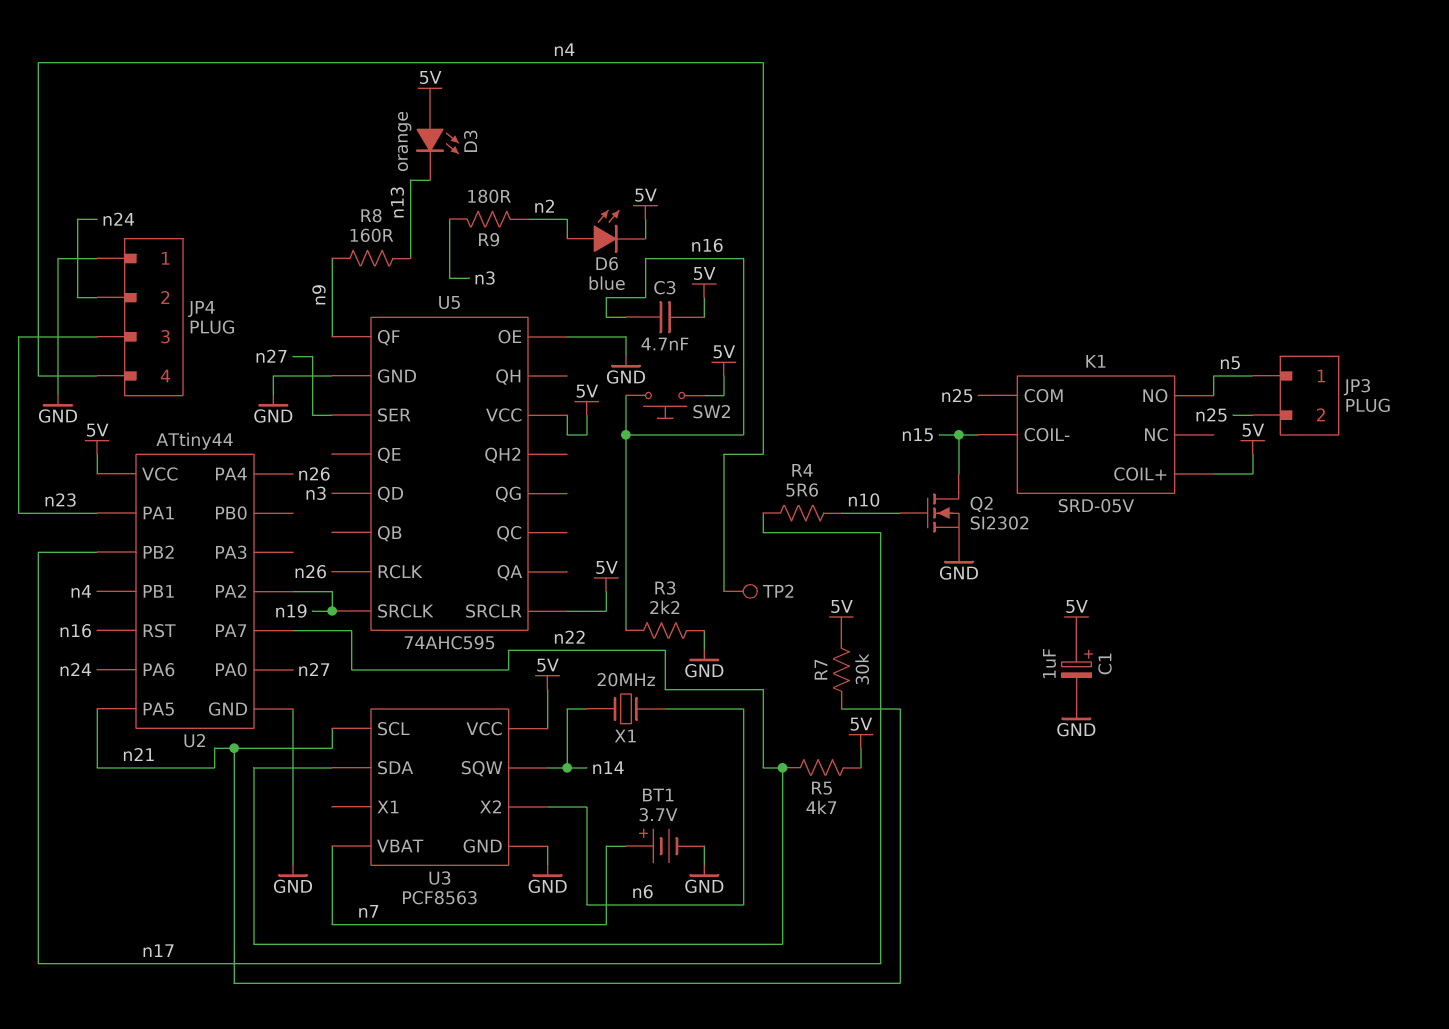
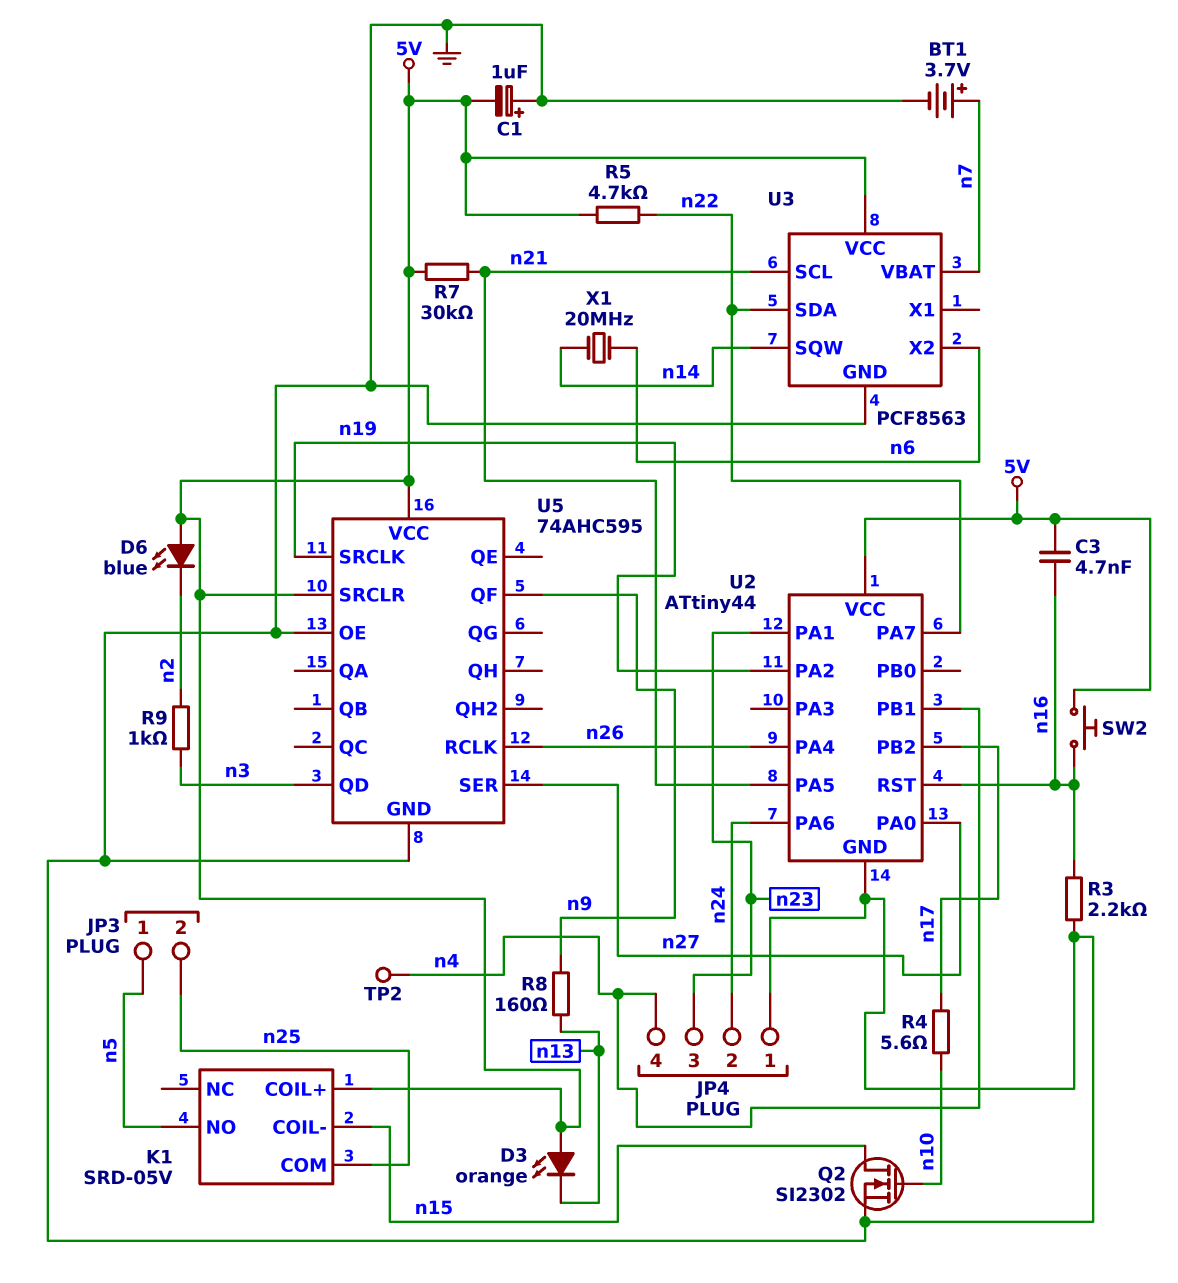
C1: 1uF (plus 5V, minus GND) -> 1uF (plus GND, minus 5V)
D6: LED blue (A n2, K 5V) -> LED blue (A 5V, K n2)
R9: 180 (n2, n3) -> 1k (n2, n3)

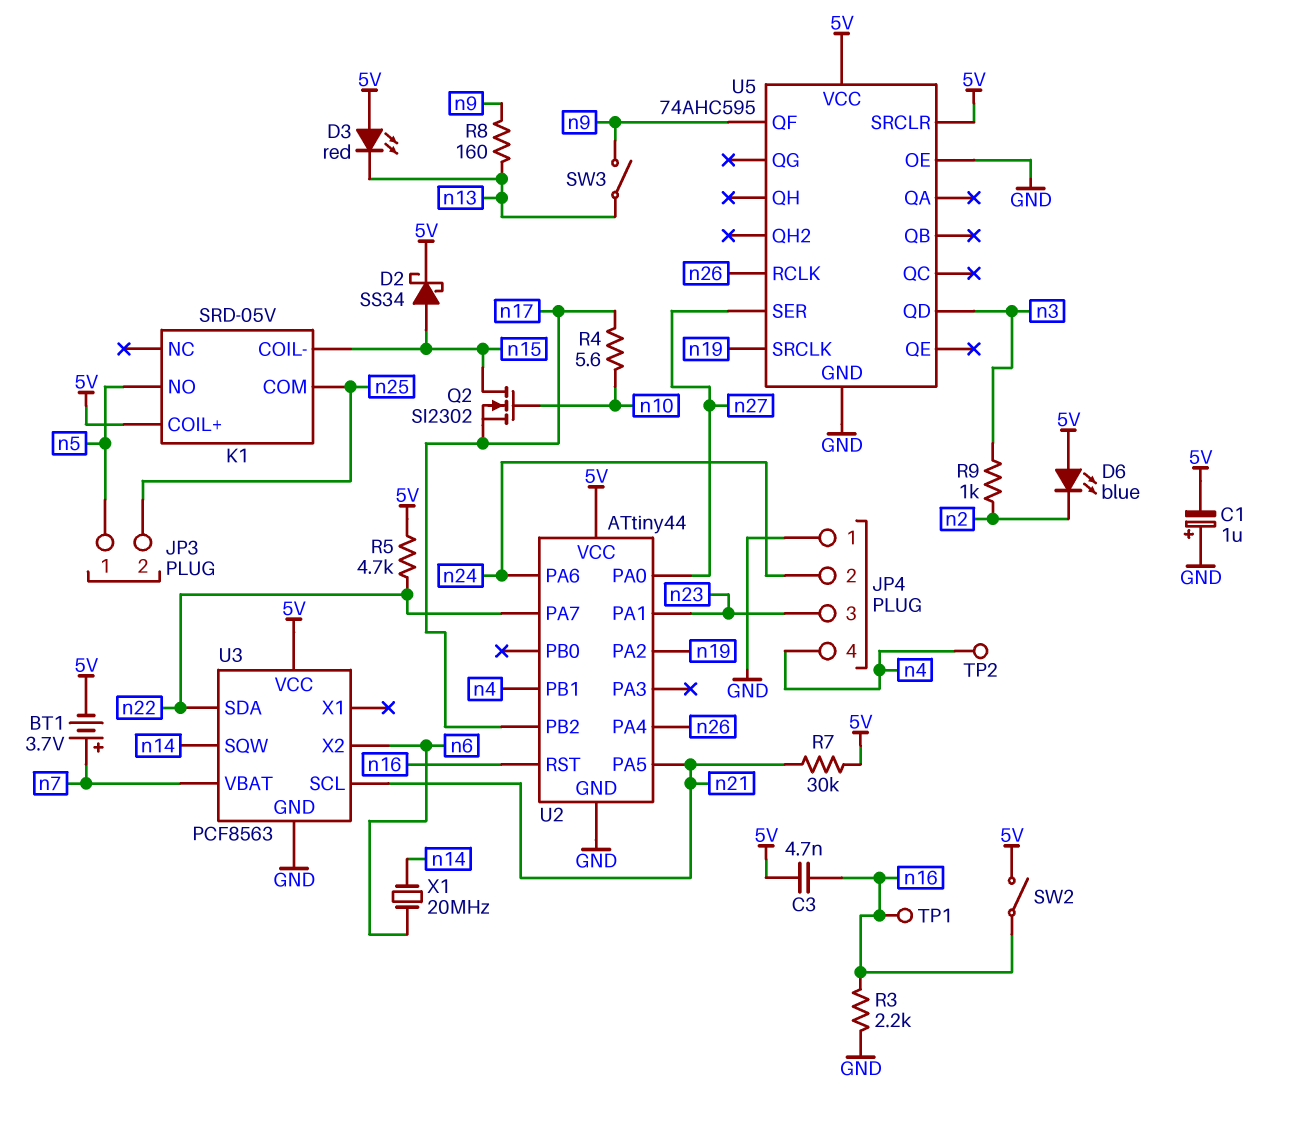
BT1: 3.7V (plus n7, minus GND) -> 3.7V (plus n7, minus 5V)
D2: none -> schottky SS34 (A n15, K 5V)
D3: LED orange (A 5V, K n13) -> LED red (A 5V, K n13)
Q2: NMOS SI2302 (G n10, D n15, S GND) -> NMOS SI2302 (G n10, D n15, S n17)
SW2: button (5V, n16) -> switch (5V, n16)
SW3: none -> switch (n9, n13)
TP1: none -> test point (n16)

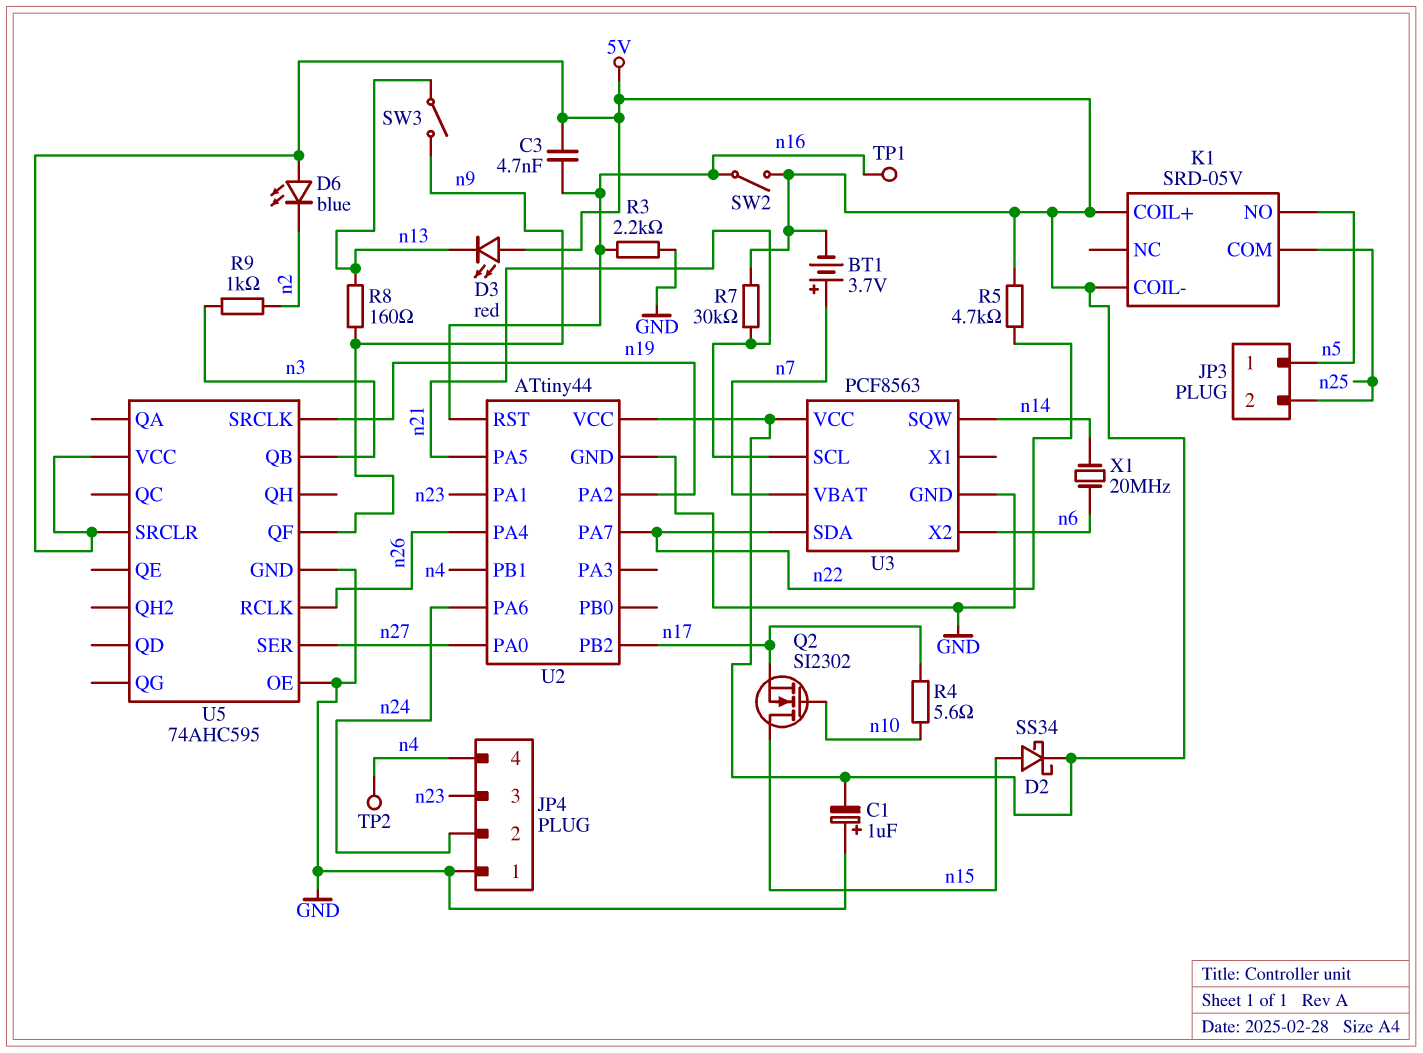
K1 pin COIL-: n15 -> 5V
U5 pin QB: none -> n3
U5 pin QD: n3 -> none

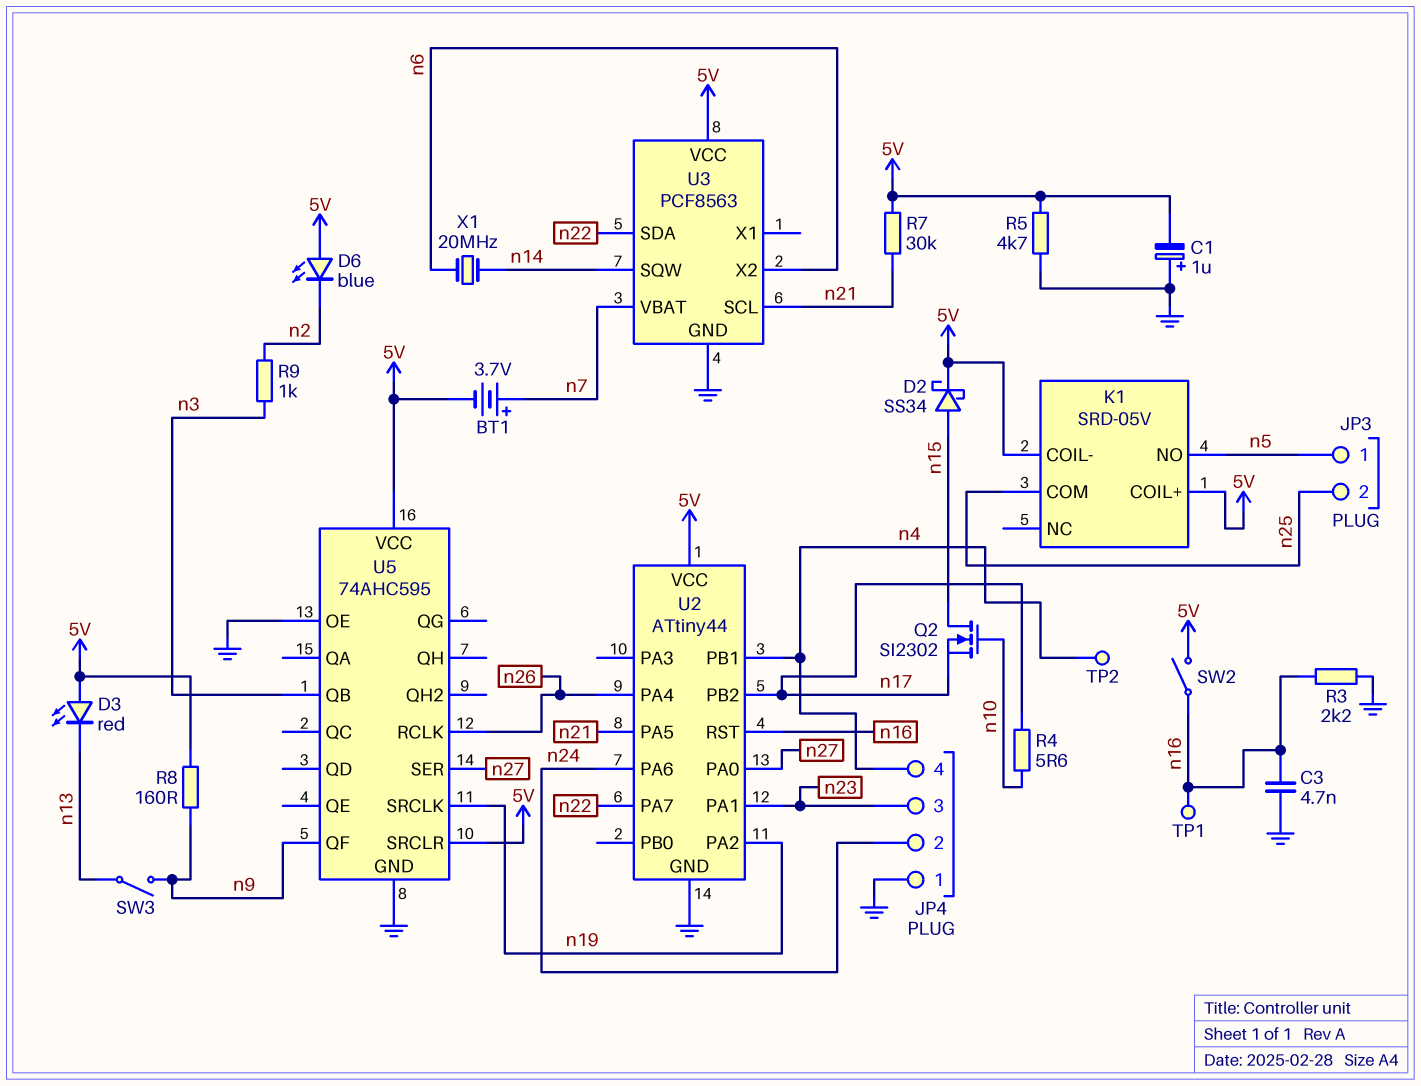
C3: 4.7nF (5V, n16) -> 4.7nF (GND, n16)
R5: 4.7k (5V, n22) -> 4.7k (5V, GND)
R8: 160 (n9, n13) -> 160 (5V, n9)

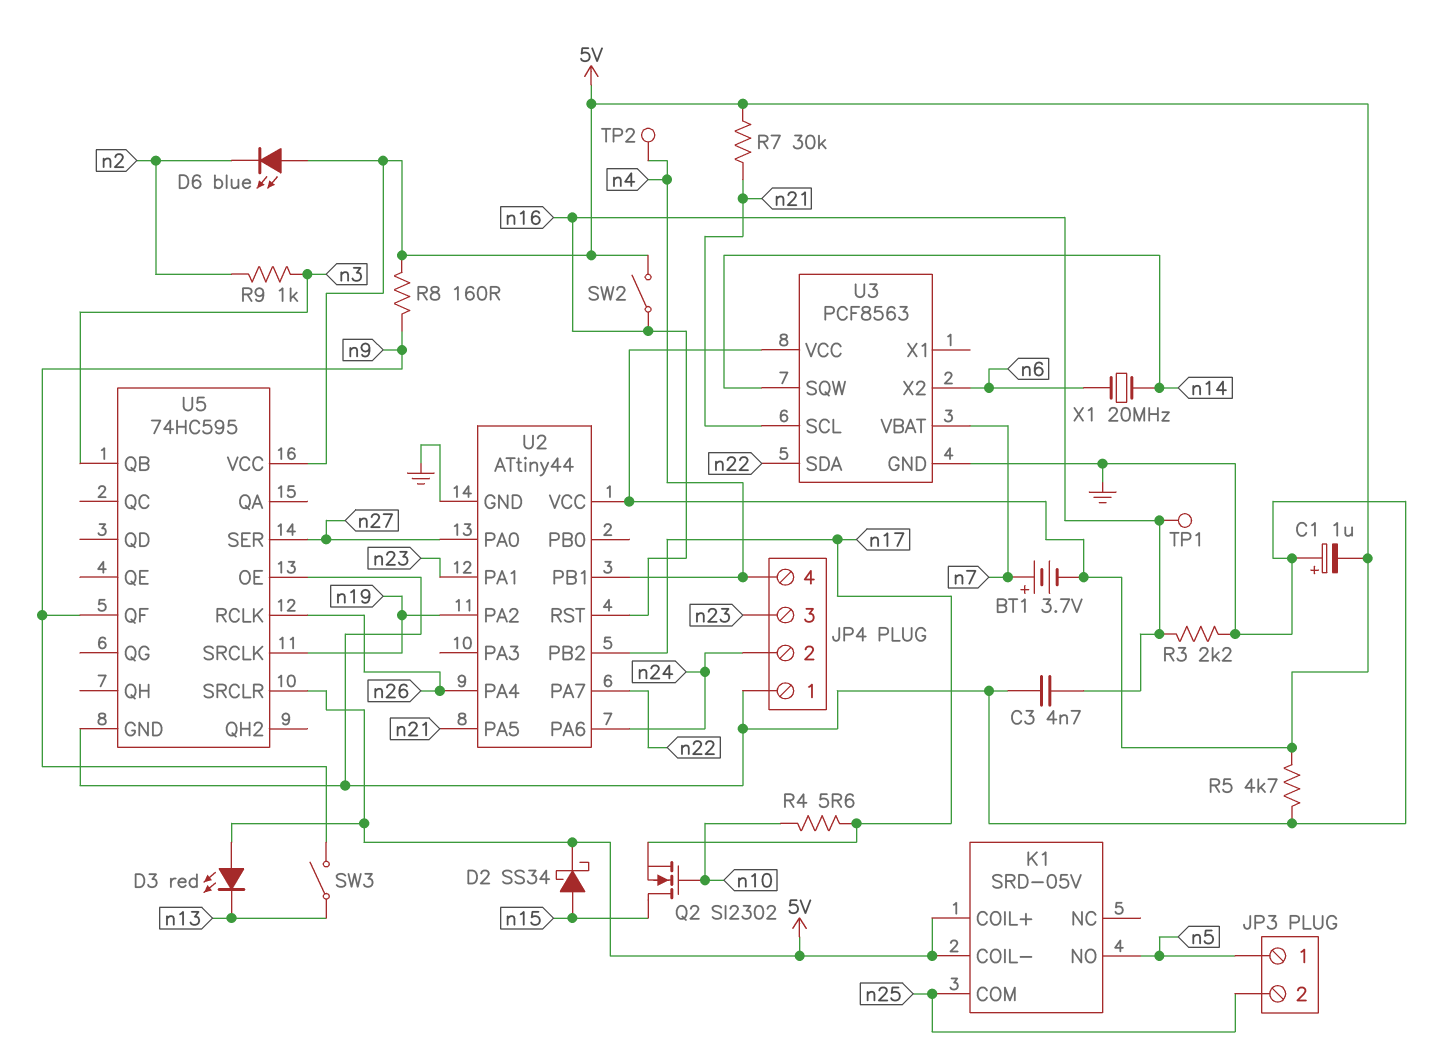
U5: 74AHC595 -> 74HC595

